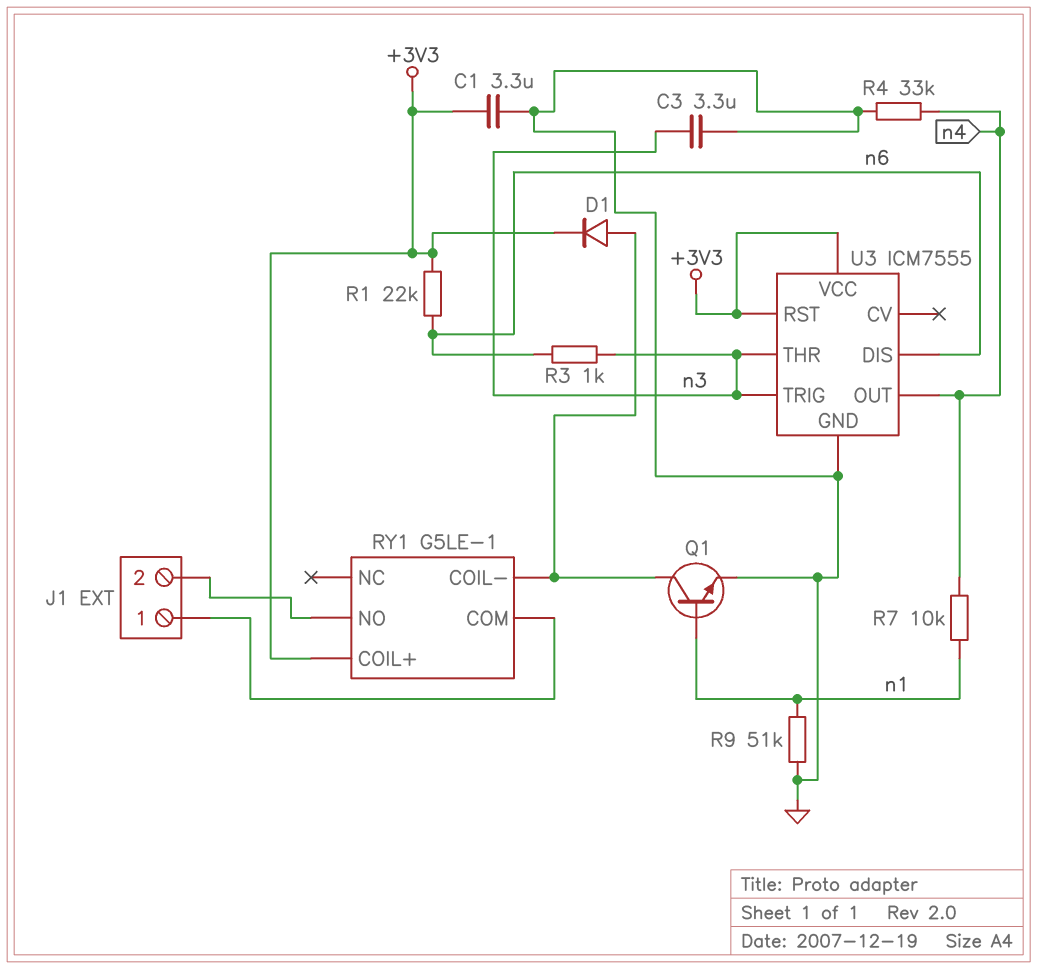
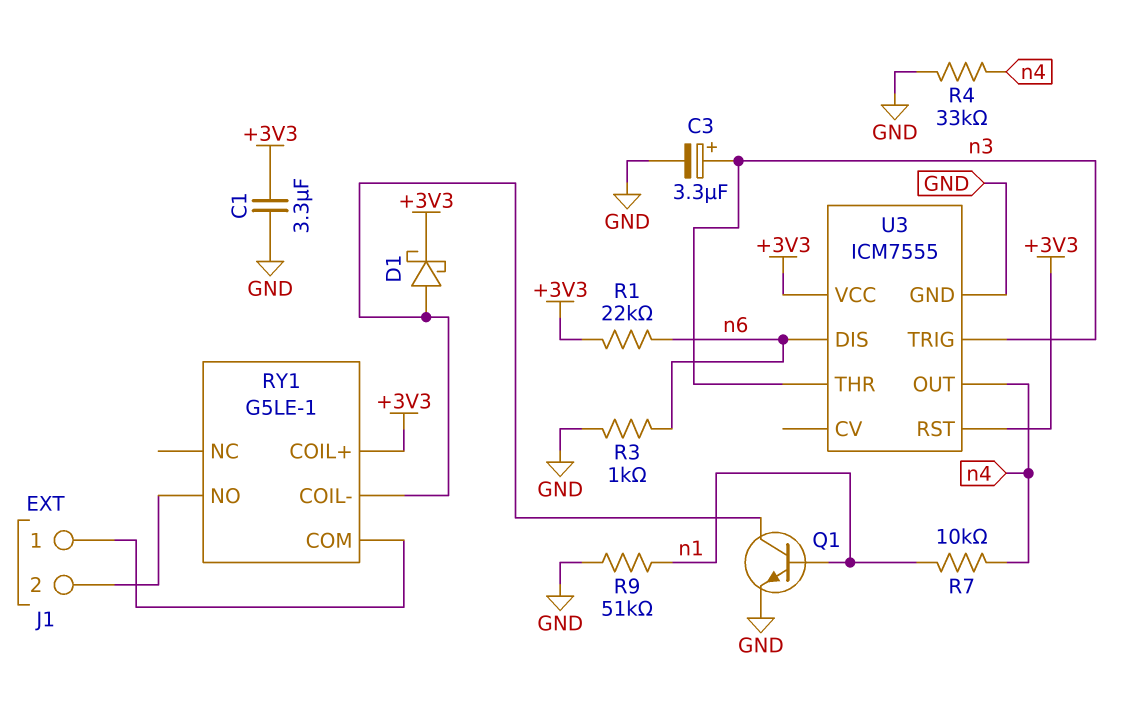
C3: 3.3uF (GND, n3) -> 3.3uF (plus n3, minus GND)
D1: diode (A RY1/COIL-, K +3V3) -> schottky (A RY1/COIL-, K +3V3)
R3: 1k (n3, n6) -> 1k (GND, n6)

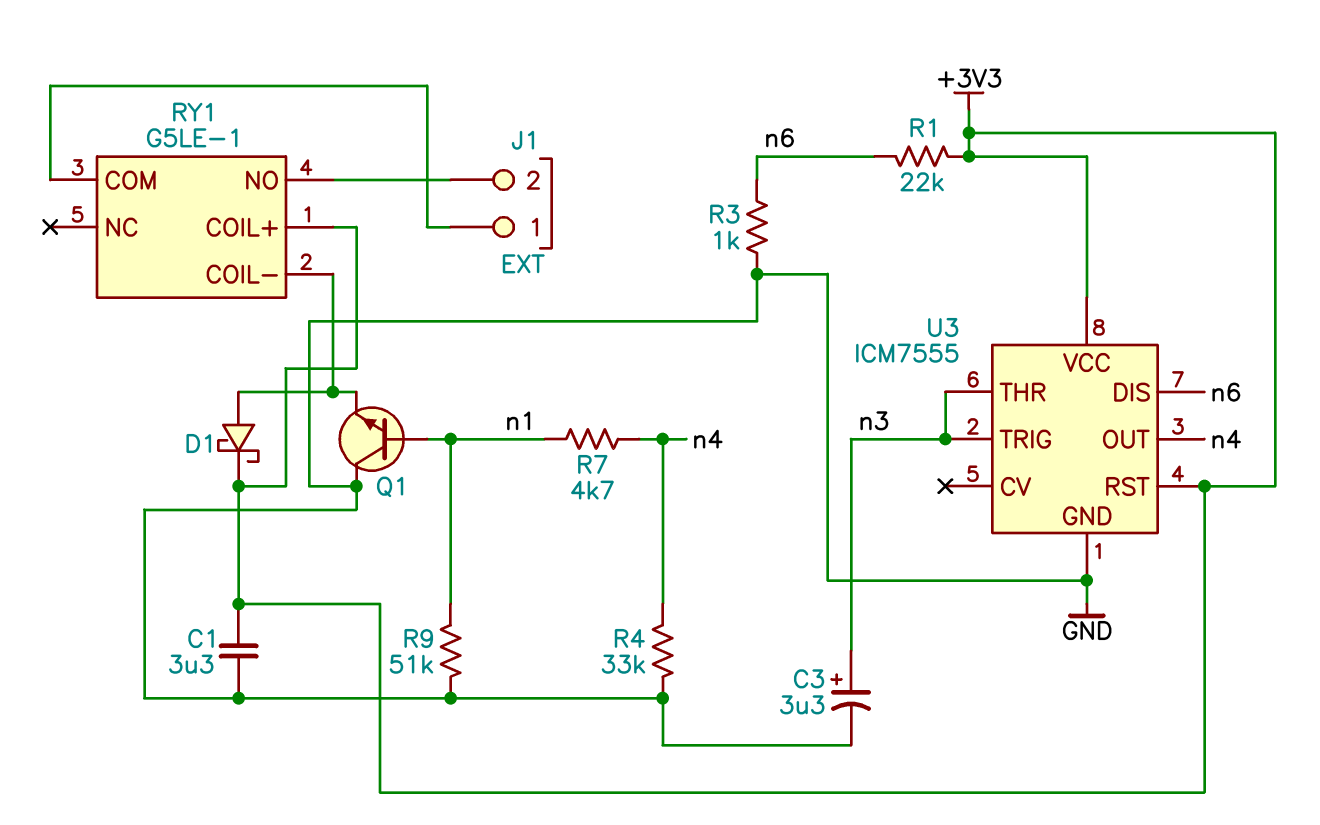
Q1: NPN (B n1, C RY1/COIL-, E GND) -> NPN (B n1, C GND, E RY1/COIL-)
R7: 10k (n1, n4) -> 4.7k (n1, n4)

